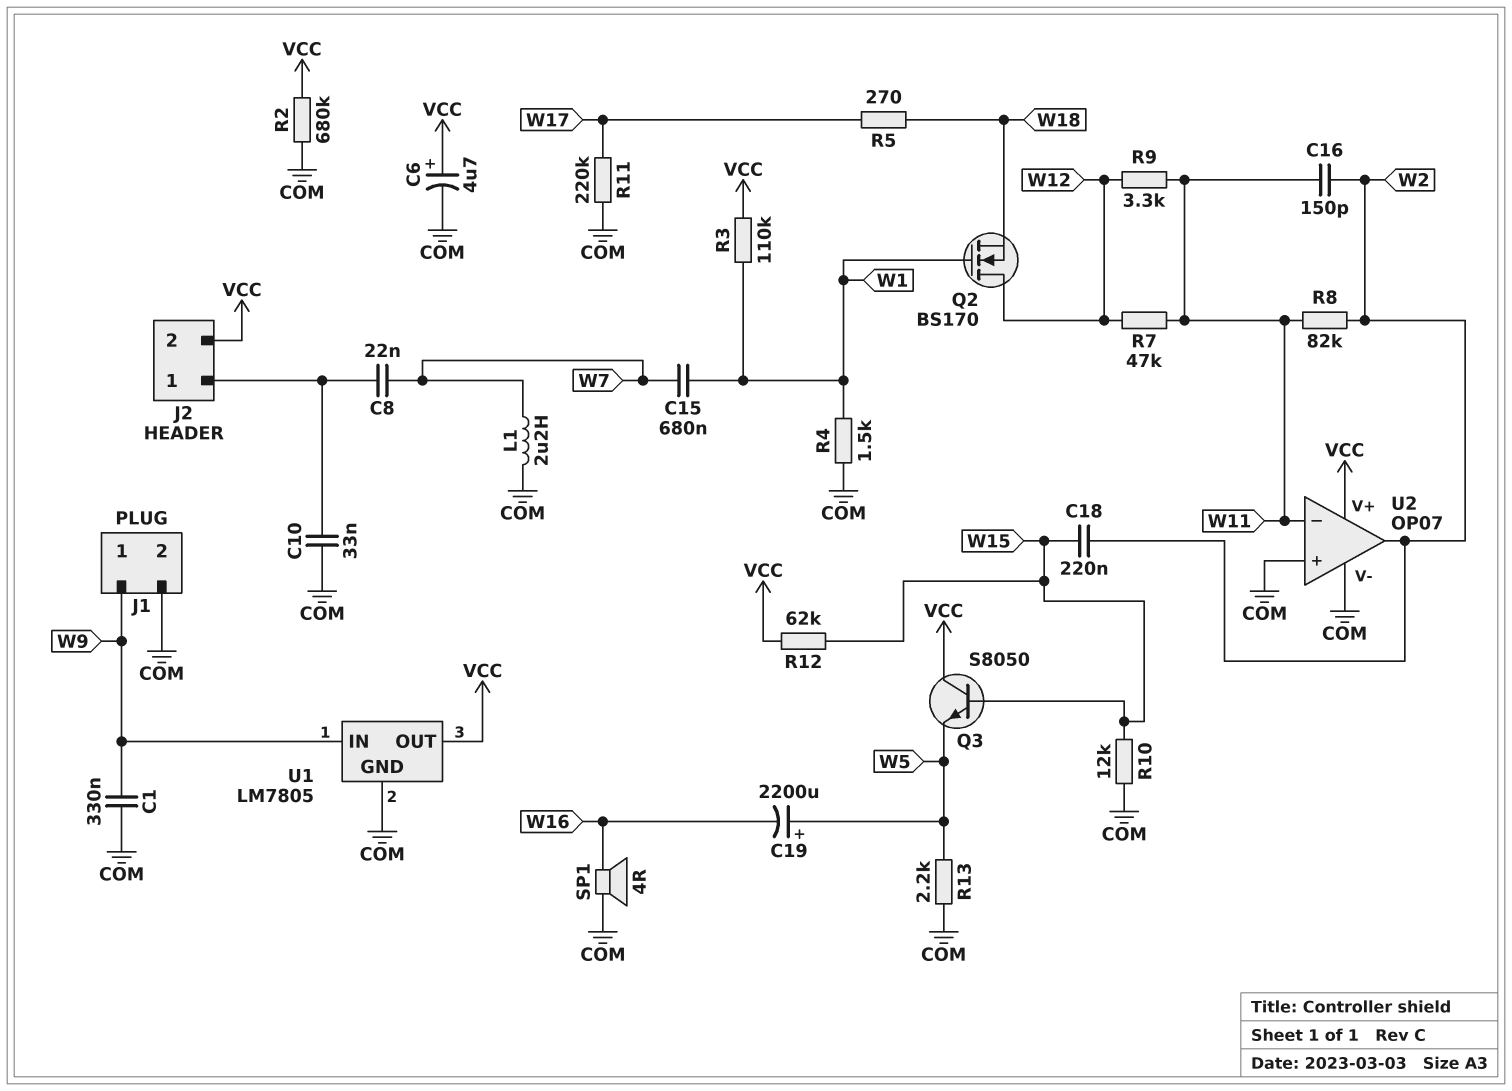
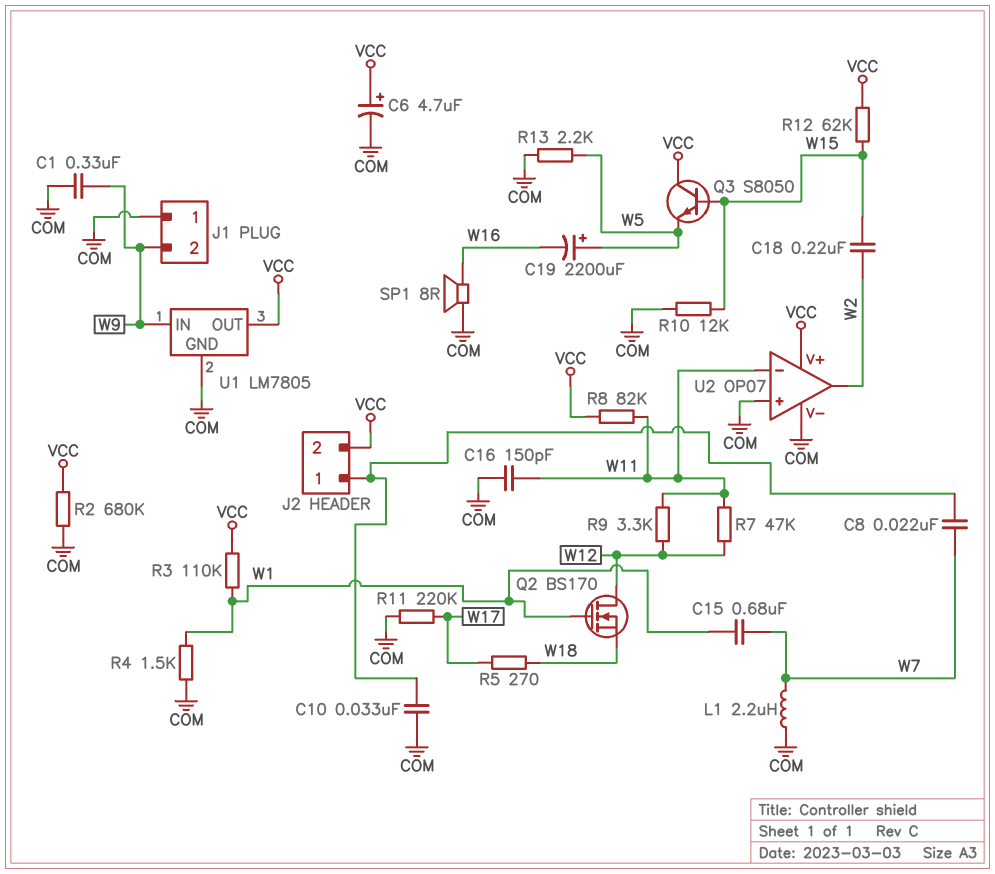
C16: 150pF (W2, W11) -> 150pF (COM, W11)
J1 pin 1: W9 -> COM
J1 pin 2: COM -> W9
R8: 82k (W2, W11) -> 82k (VCC, W11)
SP1: speaker 4R (COM, W16) -> speaker 8R (COM, W16)

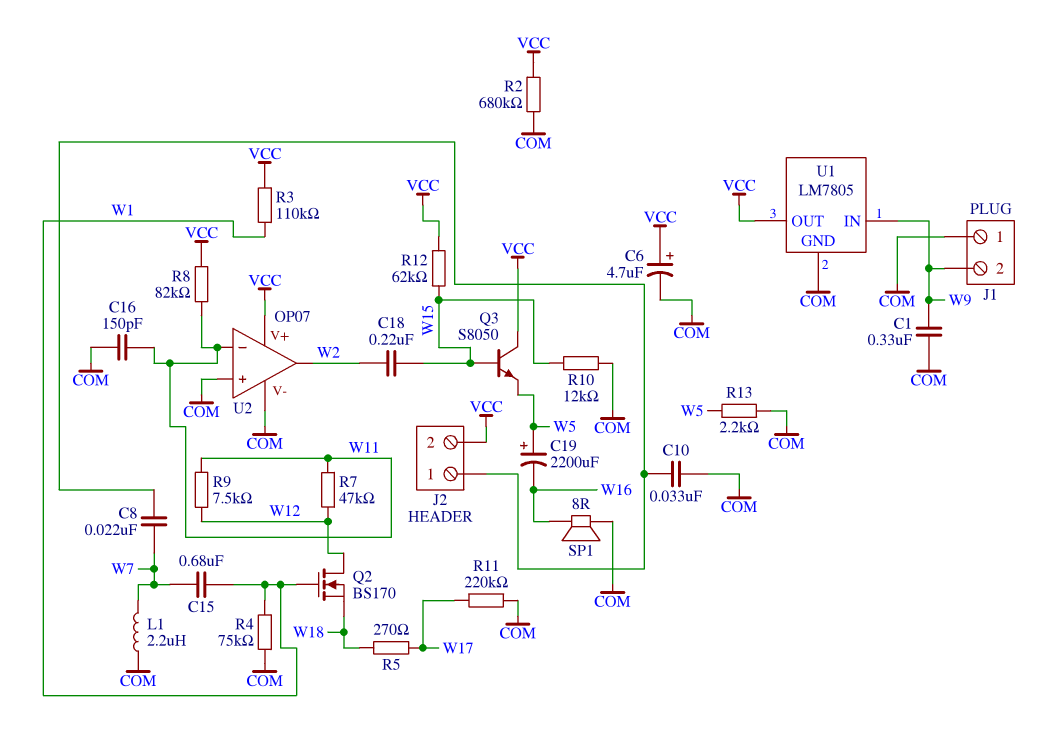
R4: 1.5k (COM, W1) -> 75k (COM, W1)
R9: 3.3k (W11, W12) -> 7.5k (W11, W12)

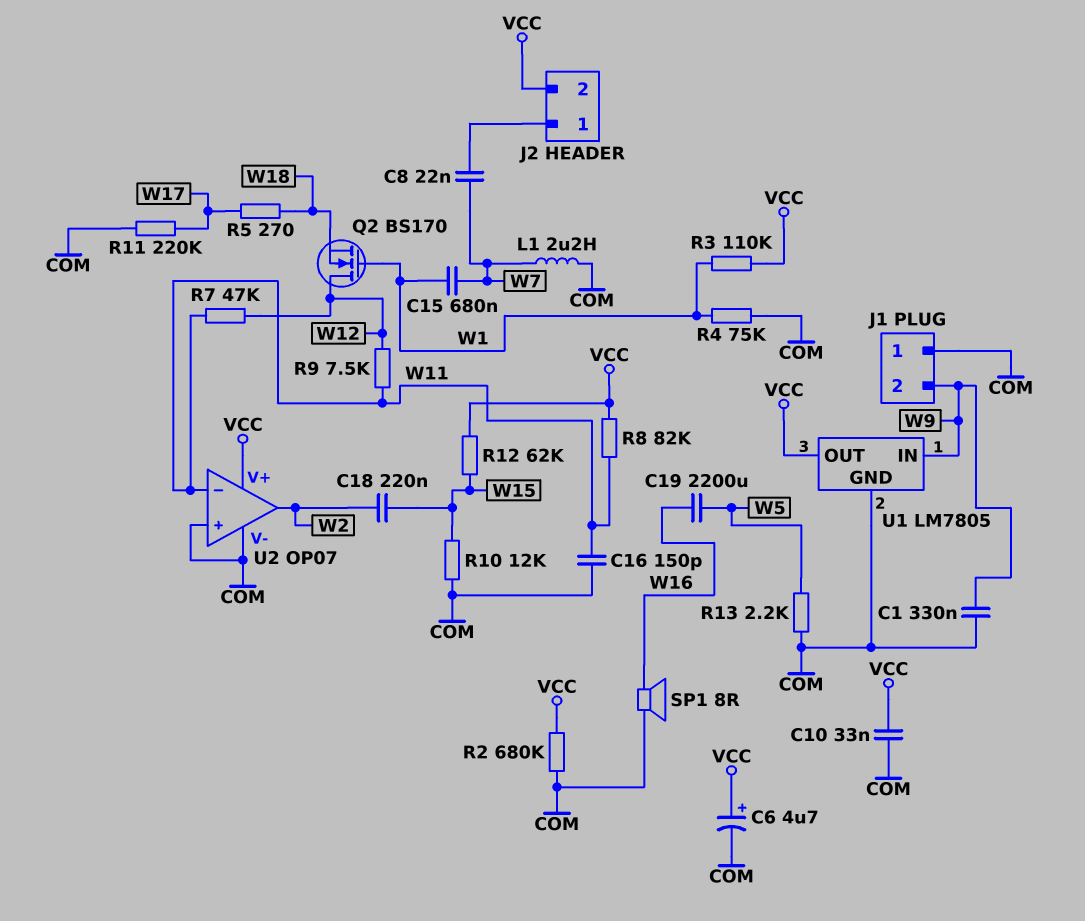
C10: 33nF (COM, J2/1) -> 33nF (COM, VCC)
C19: 2200uF (plus W5, minus W16) -> 2200uF (W5, W16)
Q3: NPN S8050 (B W15, C VCC, E W5) -> none

